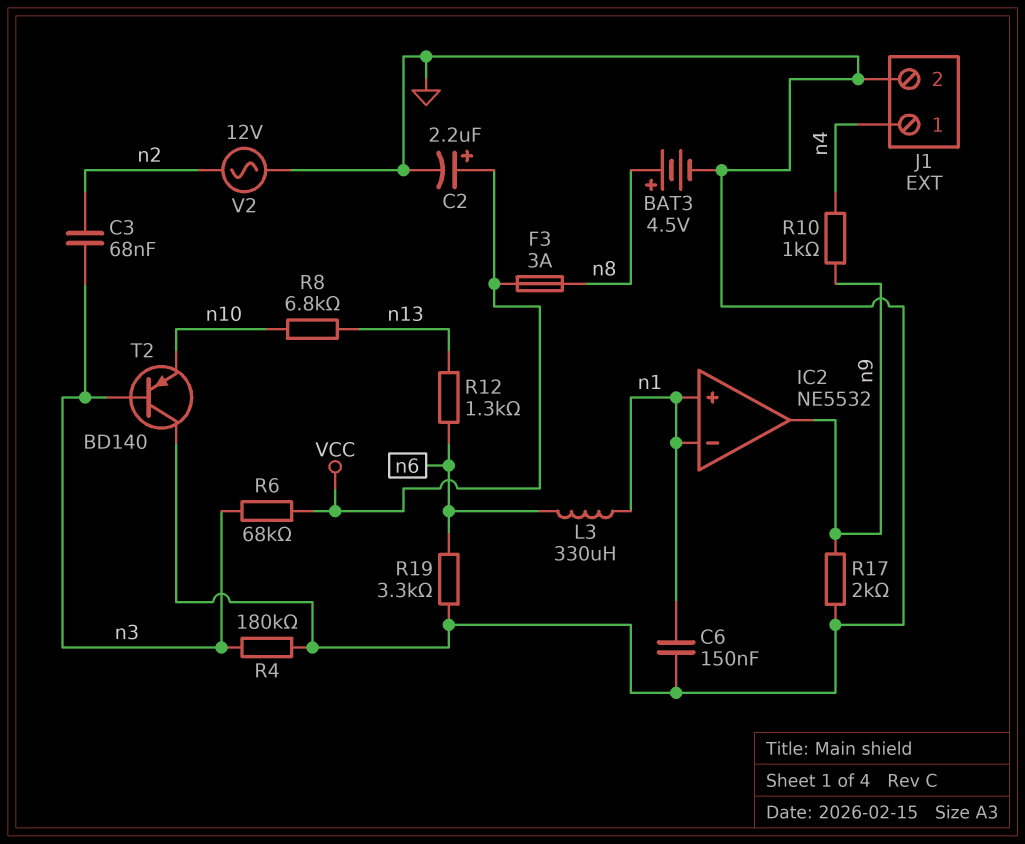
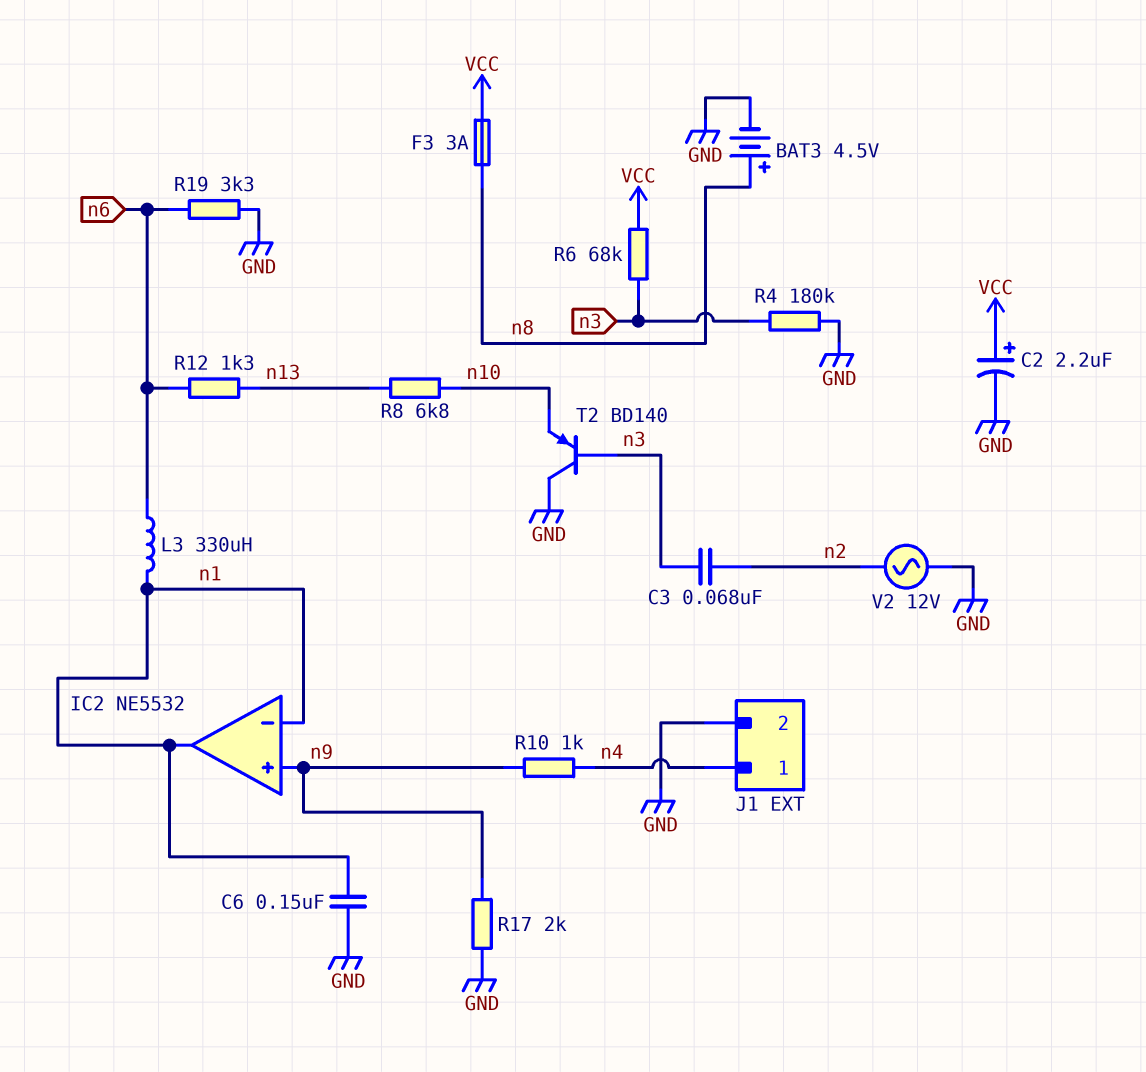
IC2 pin in+: n1 -> n9
IC2 pin out: n9 -> n1

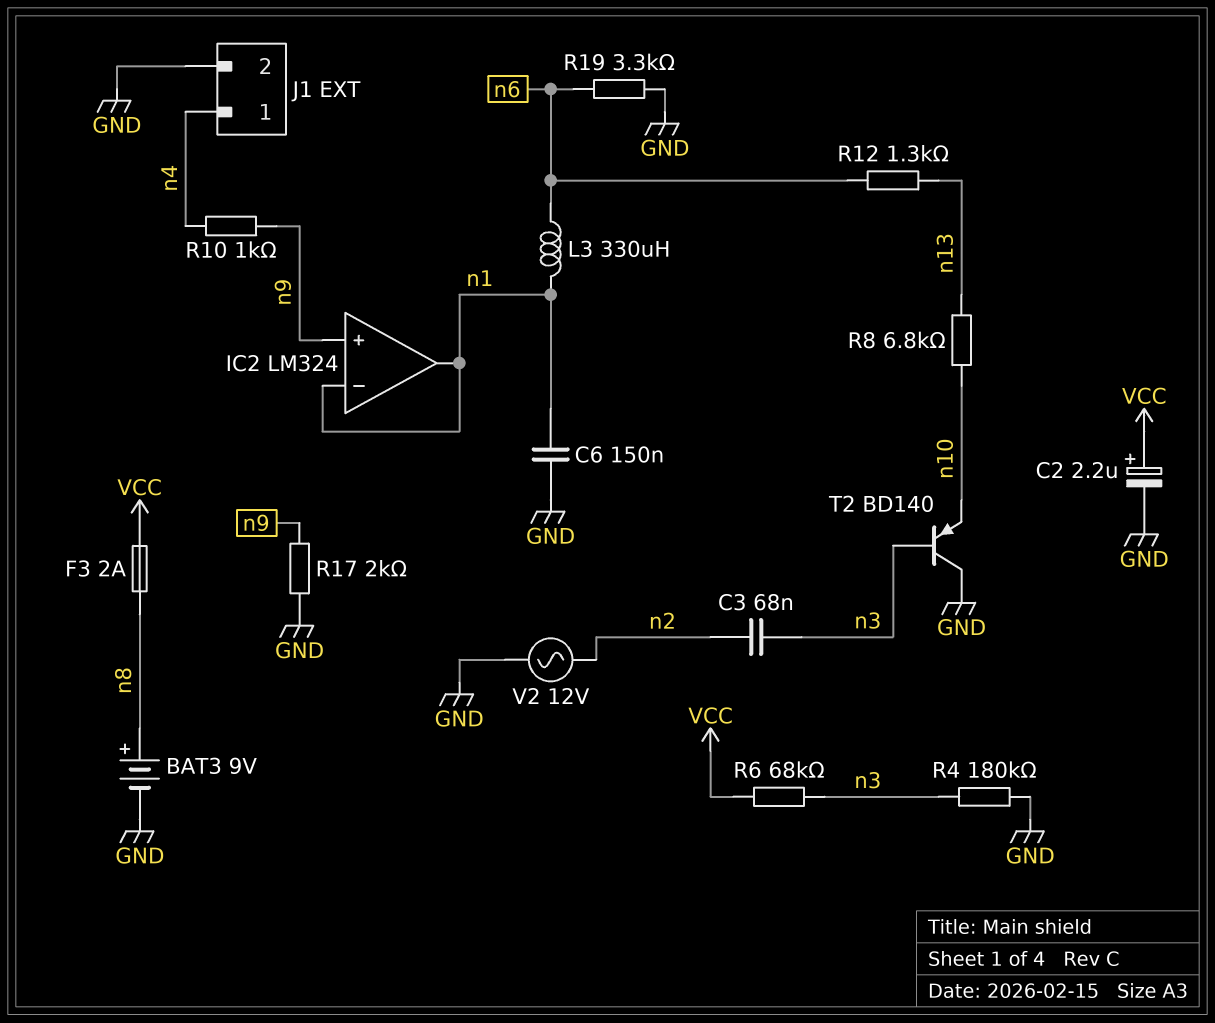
BAT3: 4.5V (plus n8, minus GND) -> 9V (plus n8, minus GND)
F3: 3A (VCC, n8) -> 2A (VCC, n8)
IC2: NE5532 -> LM324

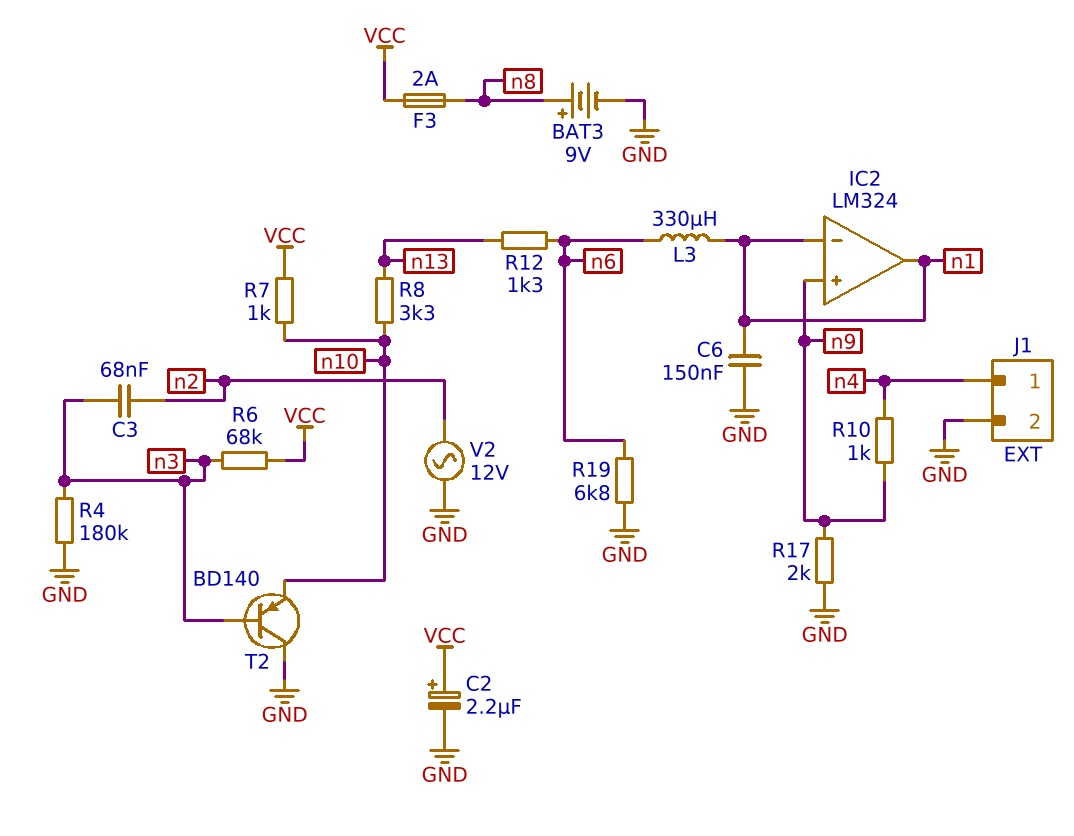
R7: none -> 1k (VCC, n10)
R8: 6.8k (n10, n13) -> 3.3k (n10, n13)
R19: 3.3k (GND, n6) -> 6.8k (GND, n6)

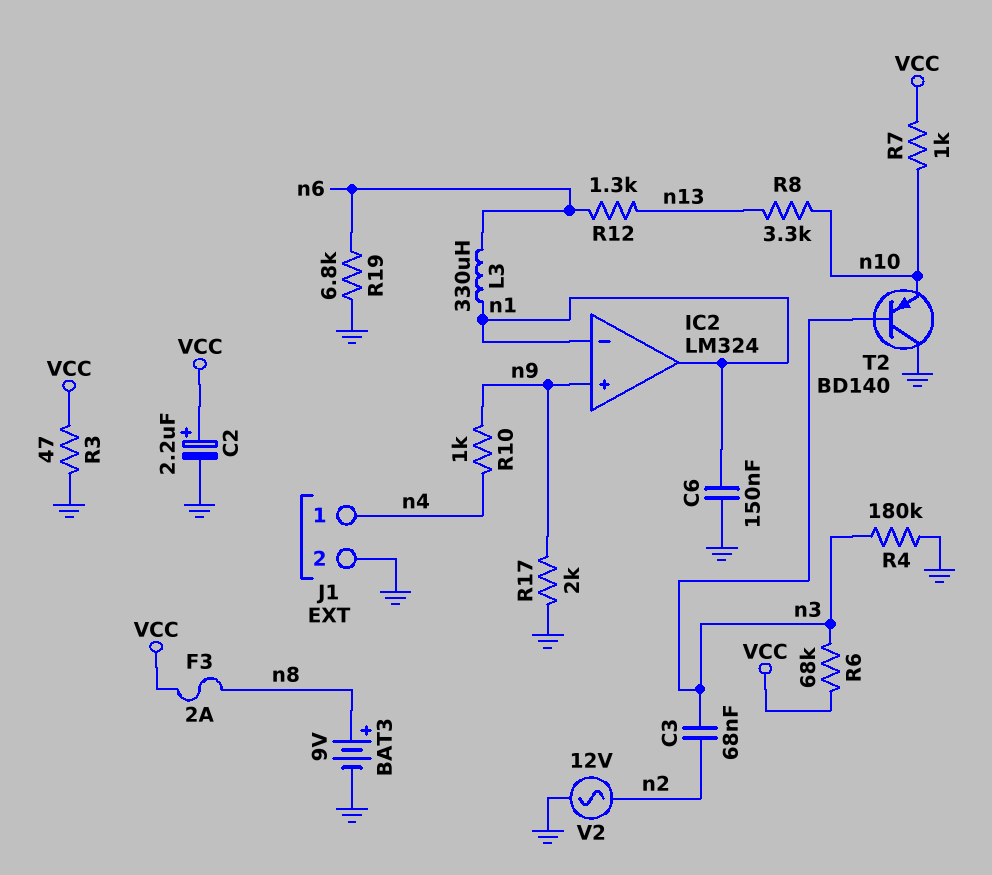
R3: none -> 47 (GND, VCC)

